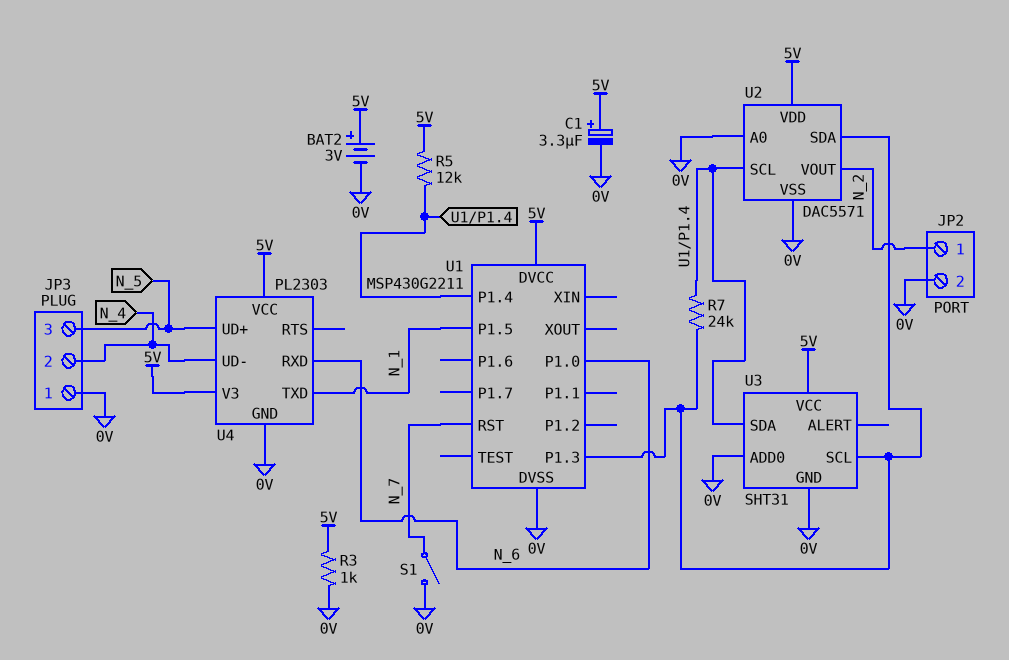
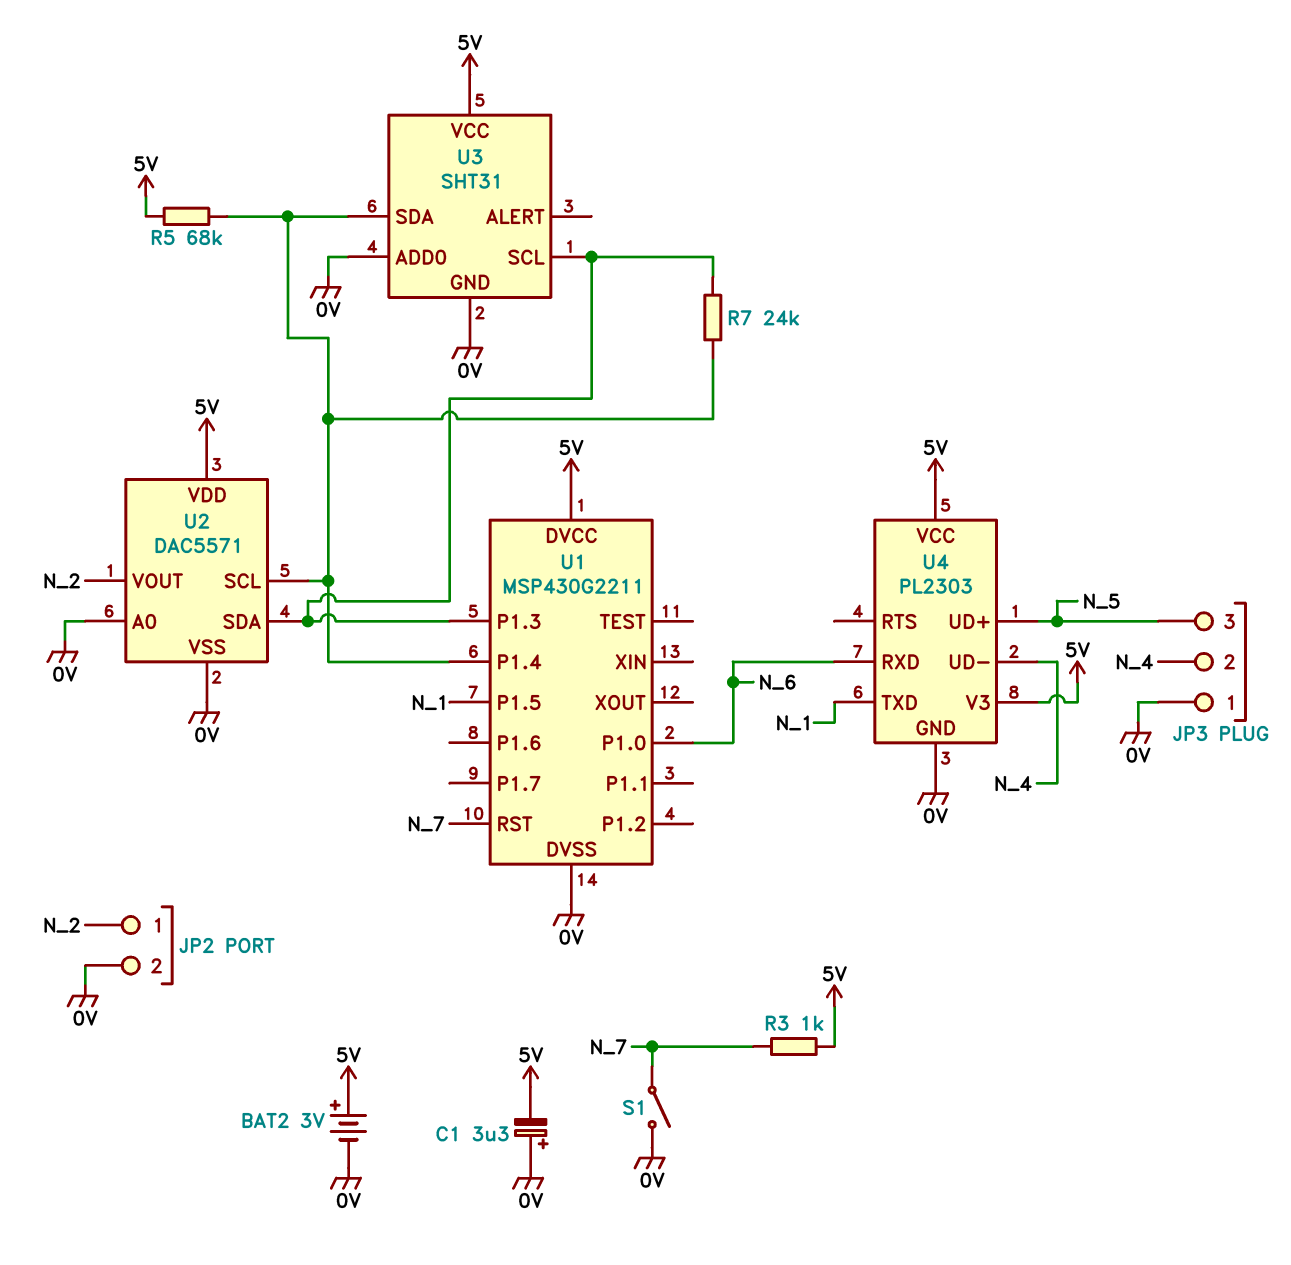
C1: 3.3uF (plus 5V, minus 0V) -> 3.3uF (plus 0V, minus 5V)
R3: 1k (0V, 5V) -> 1k (5V, N_7)
R5: 12k (5V, U1/P1.4) -> 68k (5V, U1/P1.4)

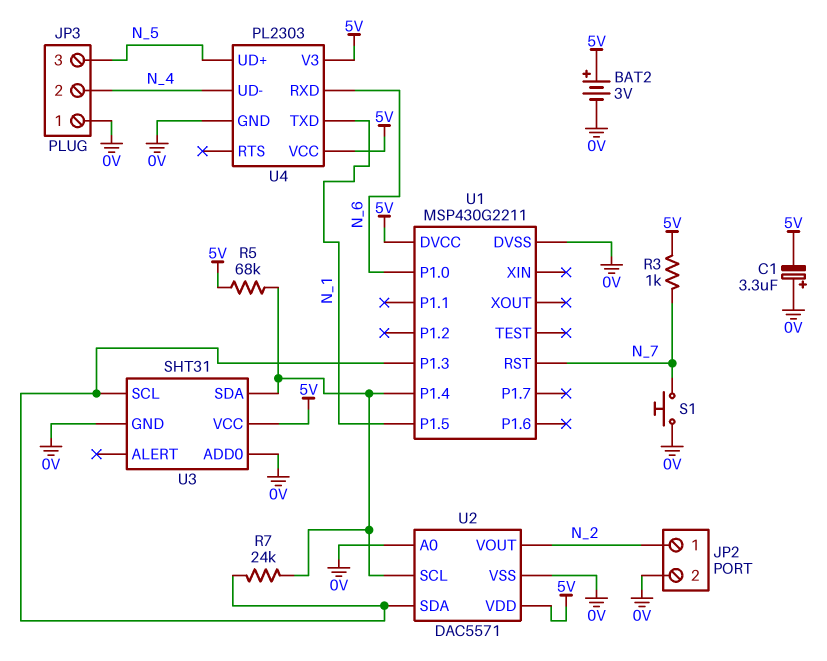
S1: switch (0V, N_7) -> button (0V, N_7)

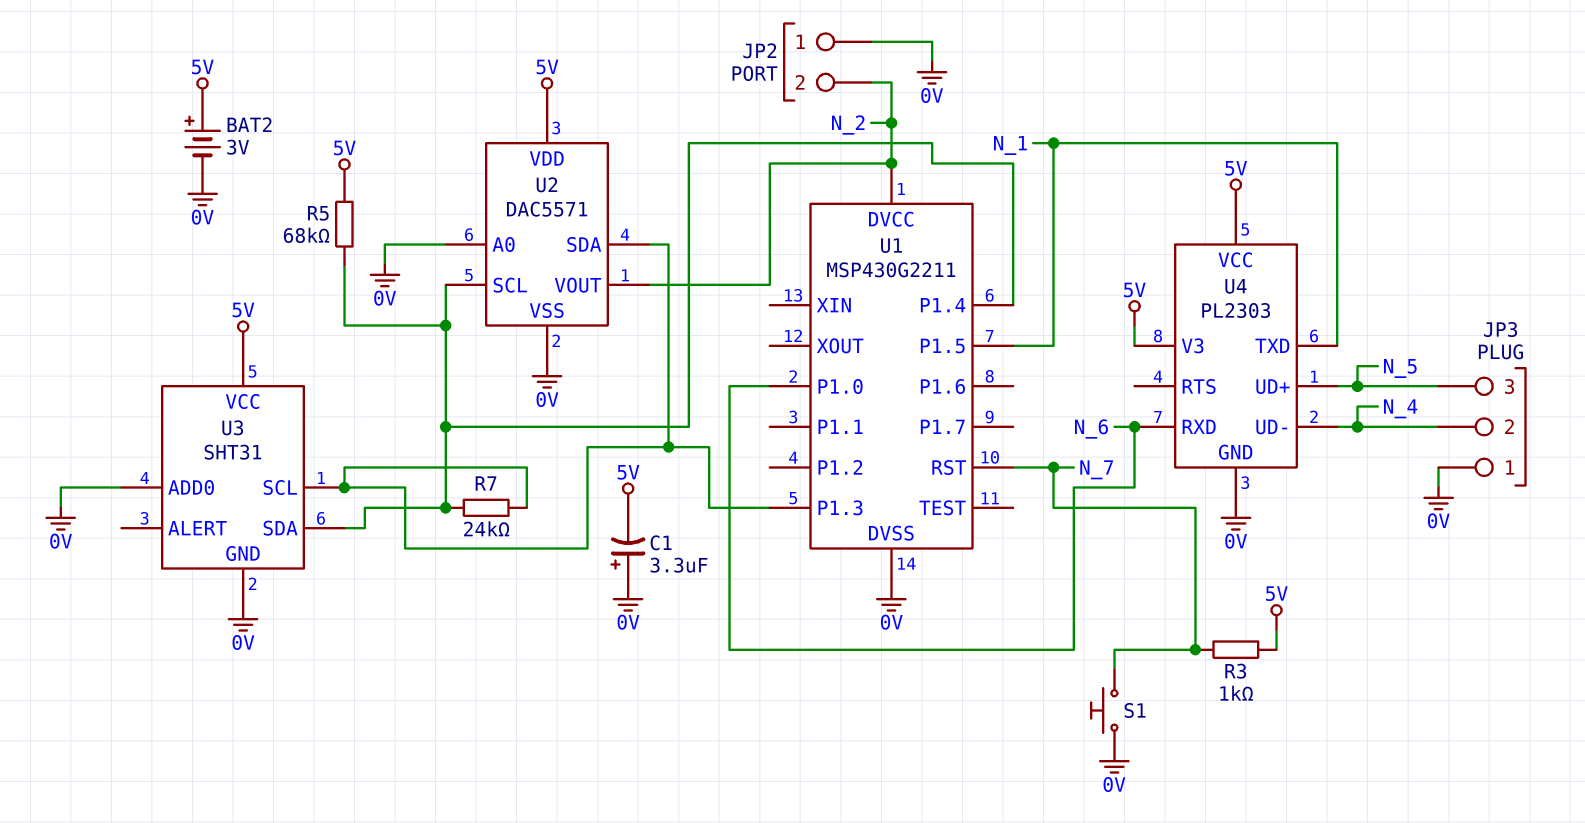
JP2 pin 1: N_2 -> 0V
JP2 pin 2: 0V -> N_2
U1 pin DVCC: 5V -> N_2

